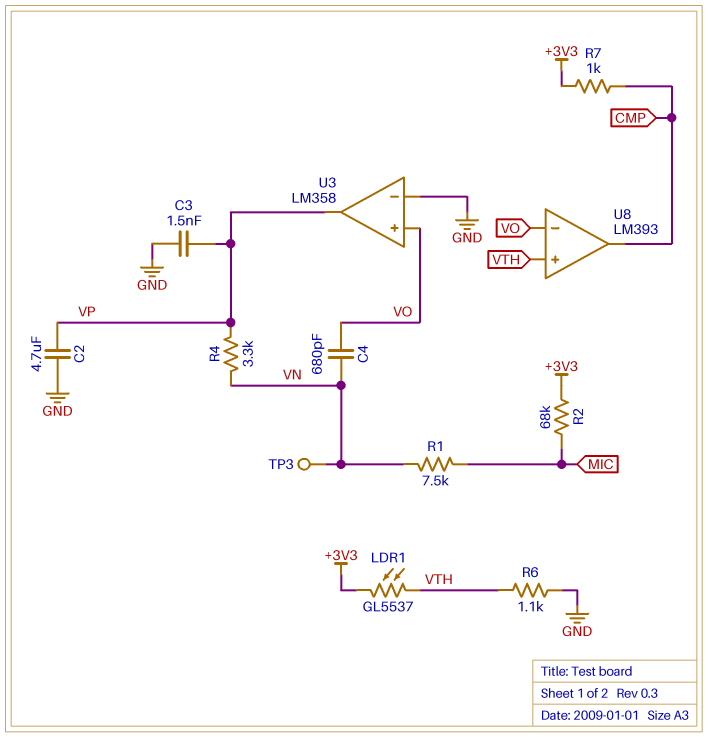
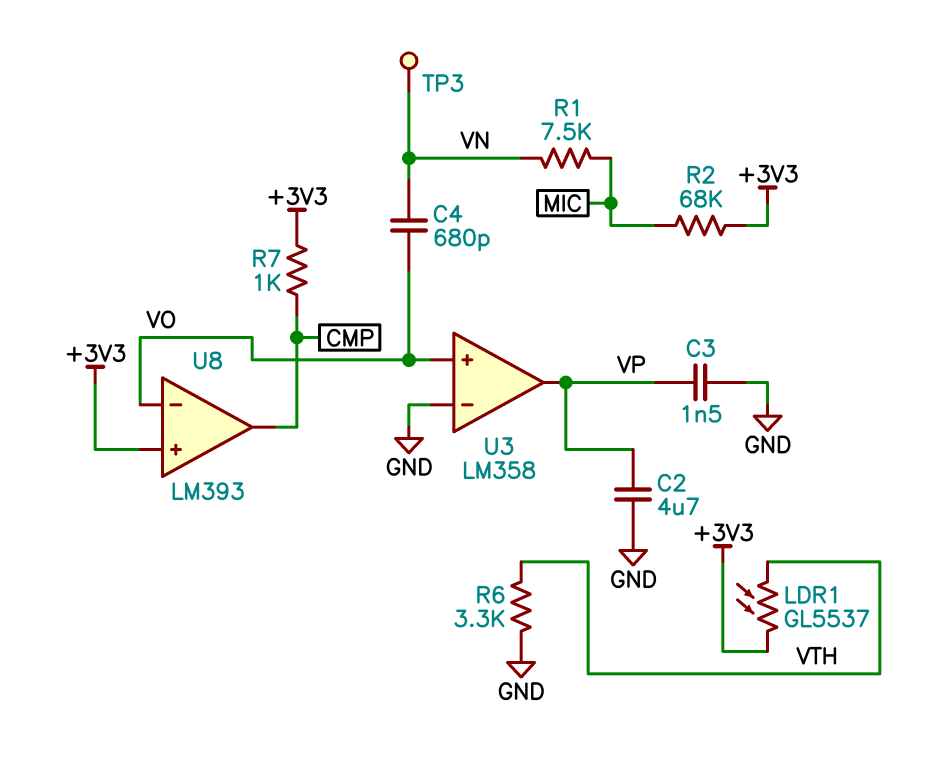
R4: 3.3k (VN, VP) -> none
R6: 1.1k (GND, VTH) -> 3.3k (GND, VTH)
U8 pin in+: VTH -> +3V3

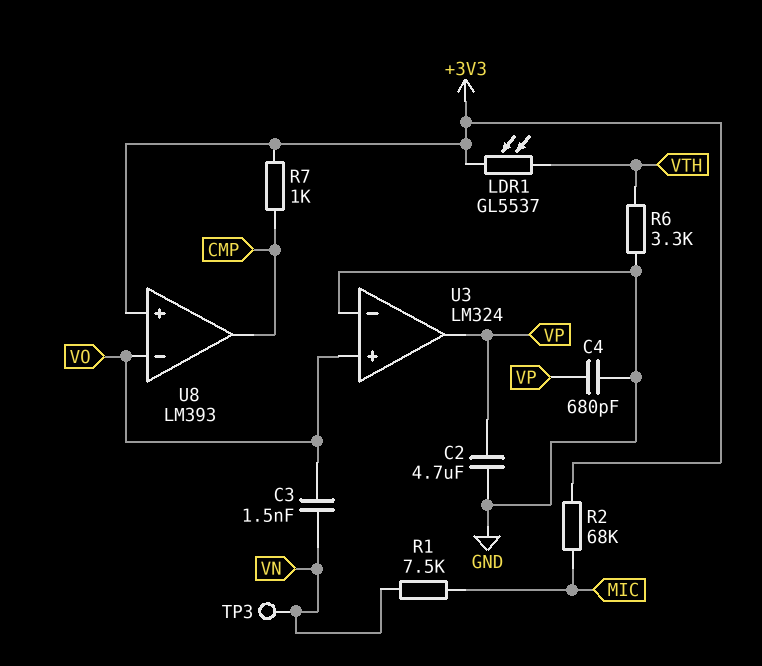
C3: 1.5nF (GND, VP) -> 1.5nF (VN, VO)
C4: 680pF (VN, VO) -> 680pF (GND, VP)
U3: LM358 -> LM324

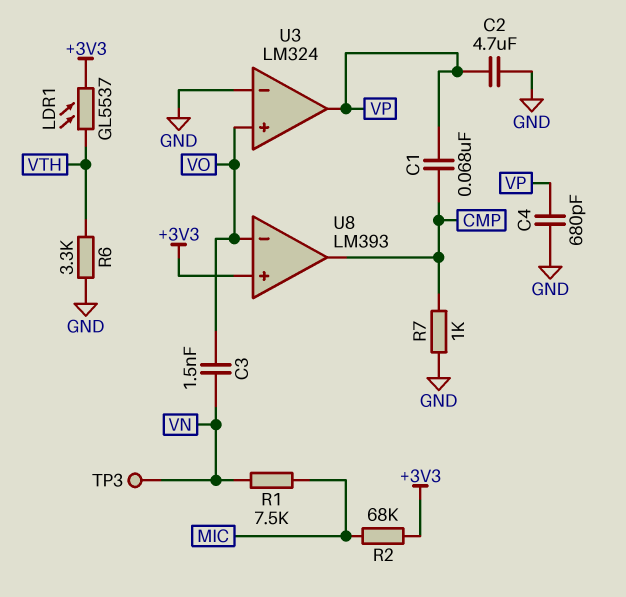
C1: none -> 68nF (CMP, VP)
R7: 1k (+3V3, CMP) -> 1k (CMP, GND)

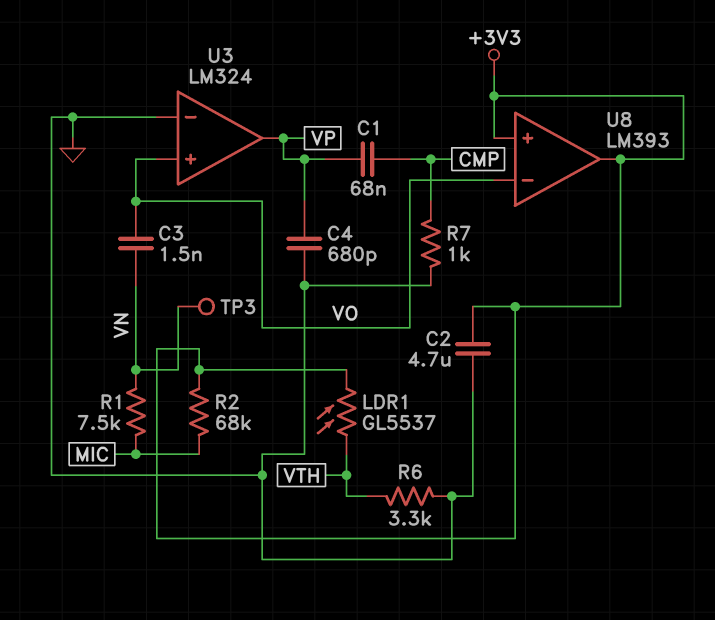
C2: 4.7uF (GND, VP) -> 4.7uF (+3V3, GND)
U8 pin out: CMP -> +3V3

